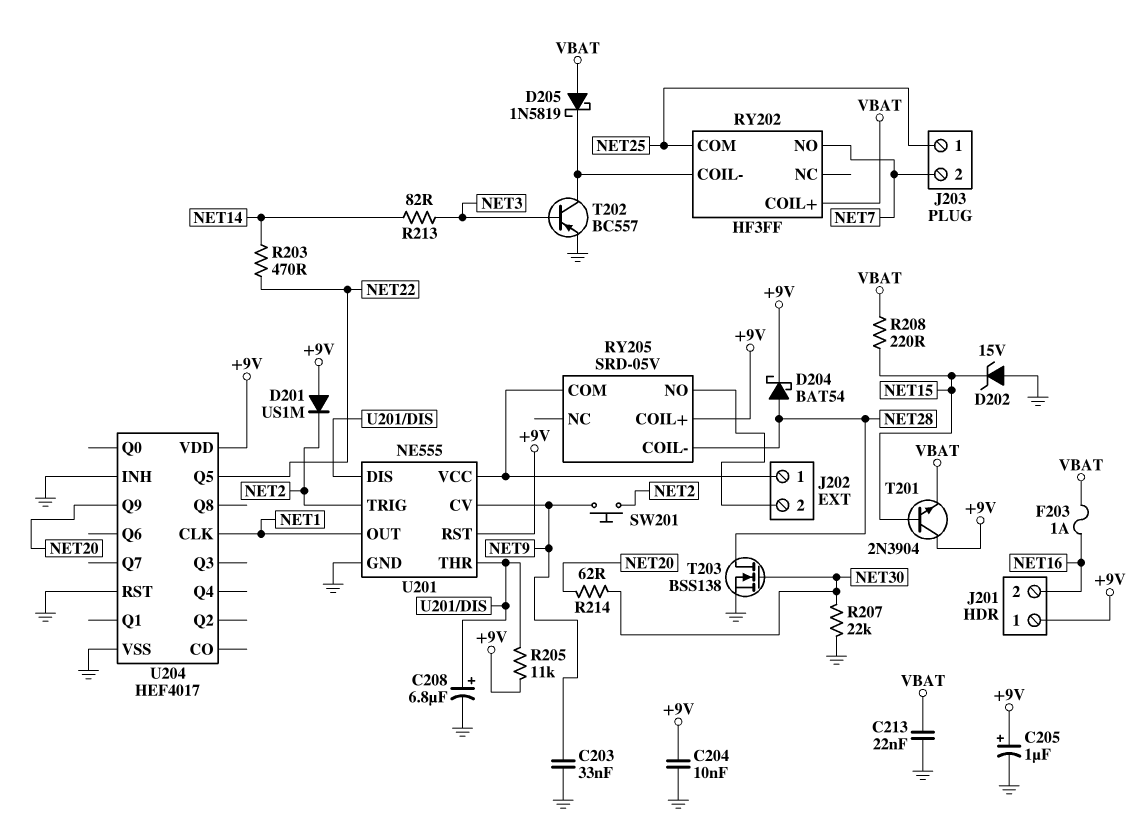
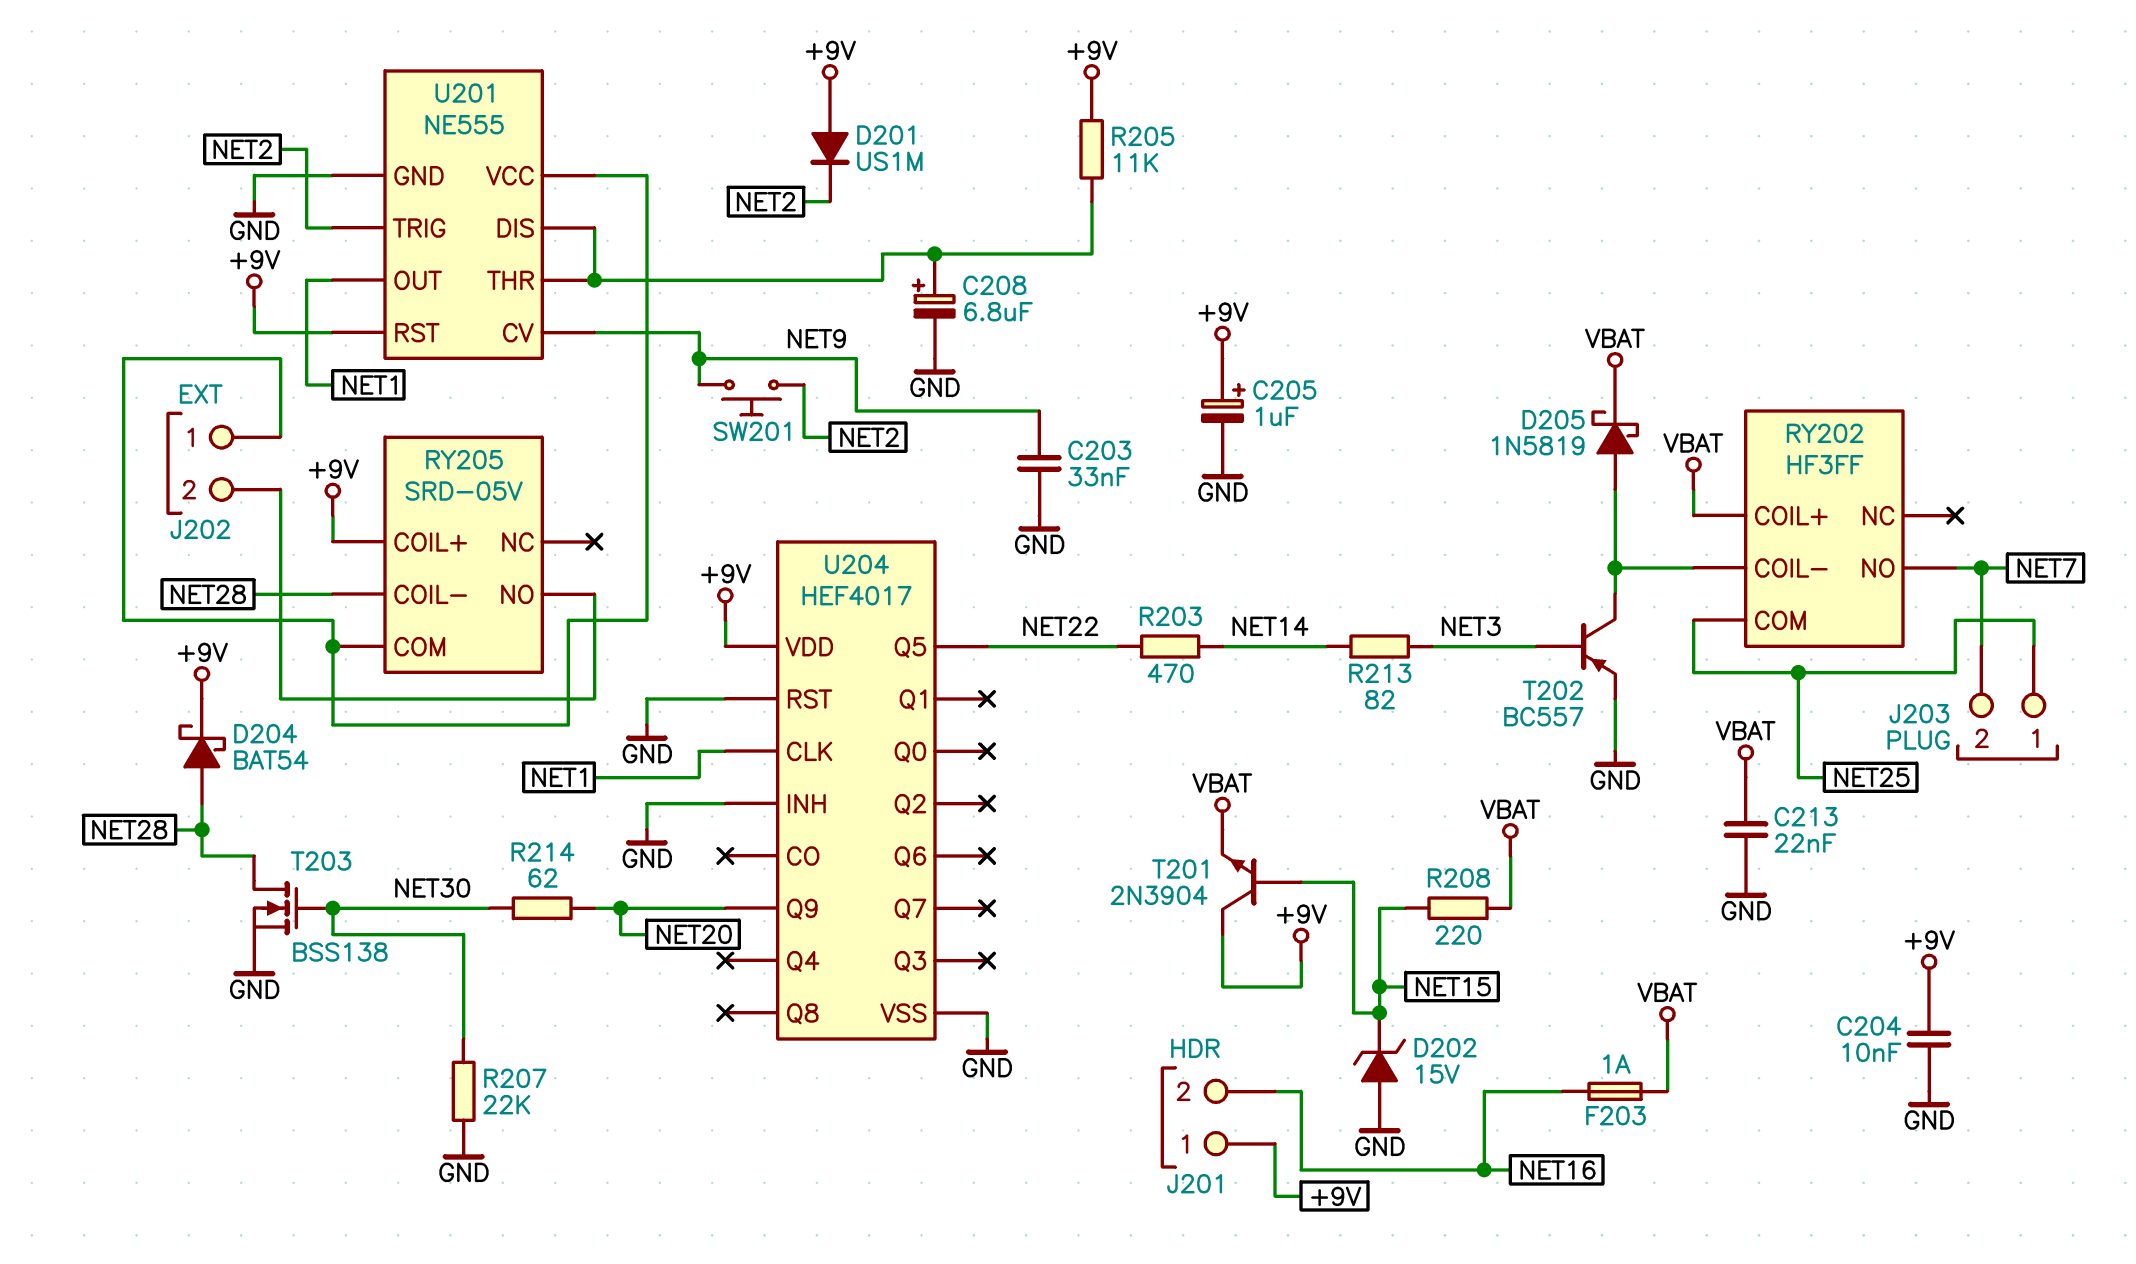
D205: schottky 1N5819 (A VBAT, K RY202/COIL-) -> schottky 1N5819 (A RY202/COIL-, K VBAT)

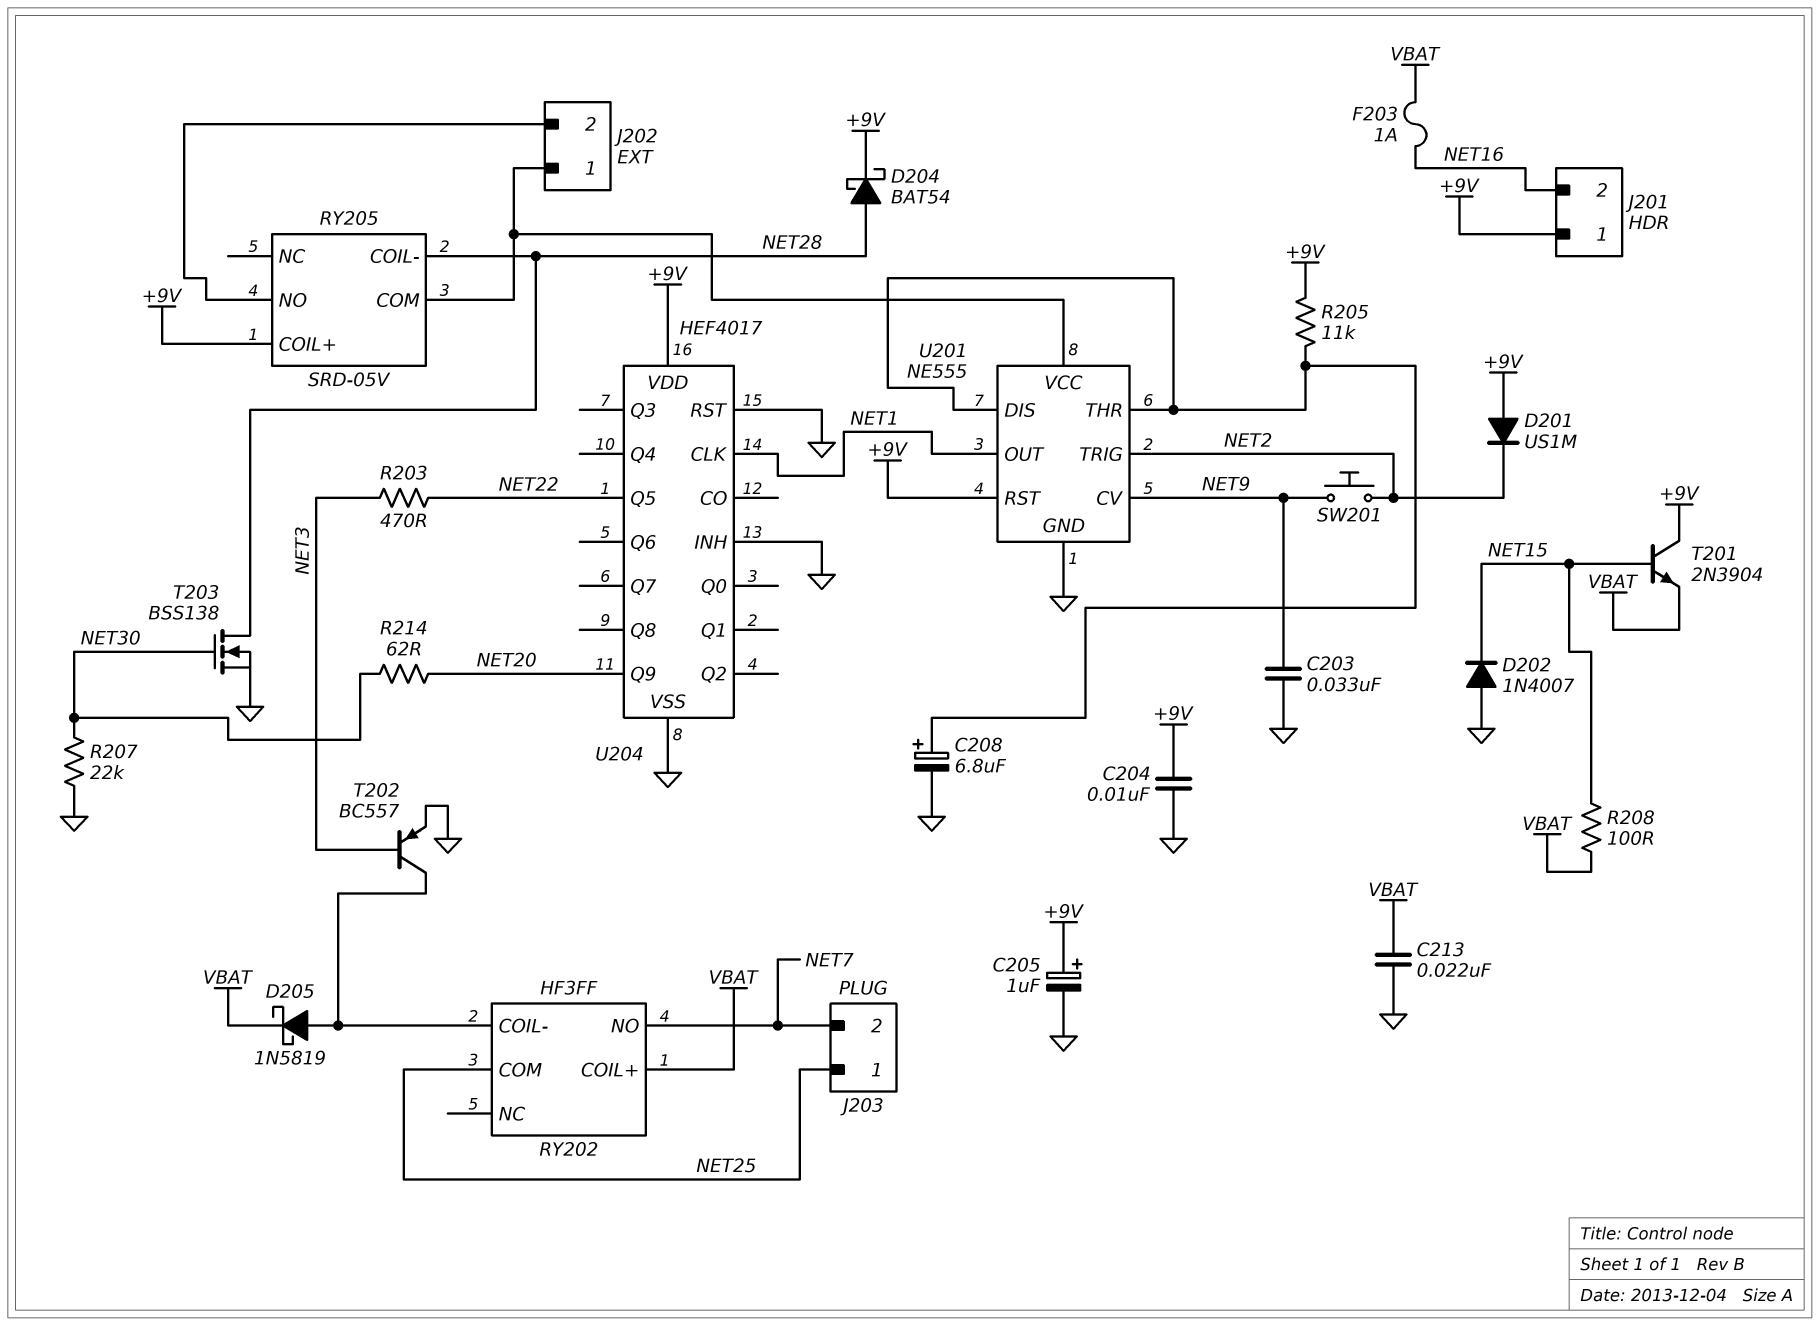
D202: zener 15V (A GND, K NET15) -> diode 1N4007 (A GND, K NET15)
R203: 470 (NET14, NET22) -> 470 (NET3, NET22)
R208: 220 (NET15, VBAT) -> 100 (NET15, VBAT)
R213: 82 (NET3, NET14) -> none

